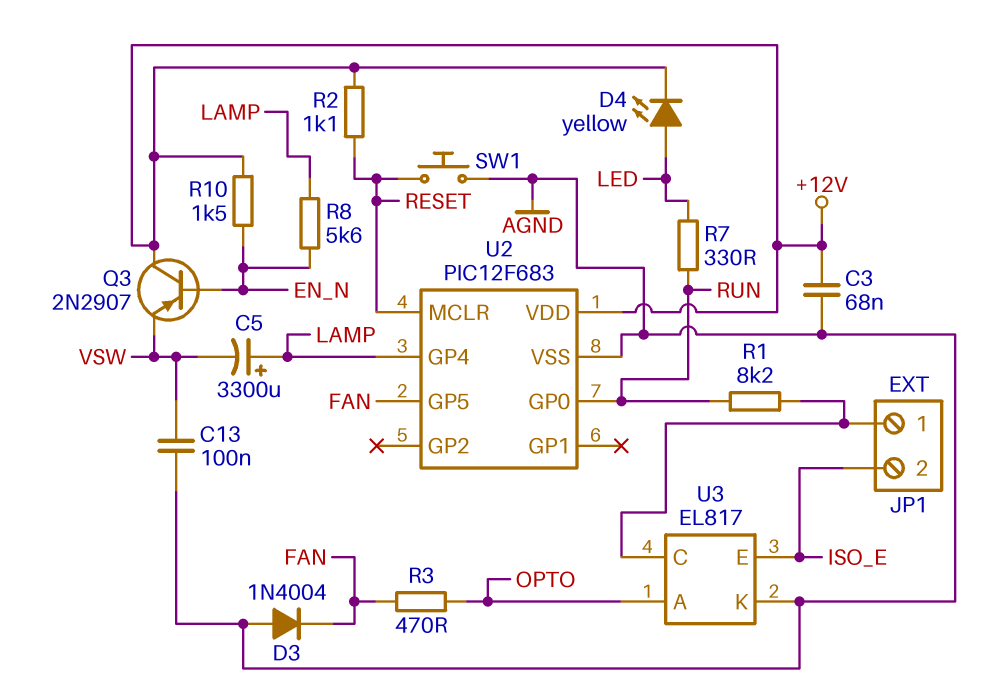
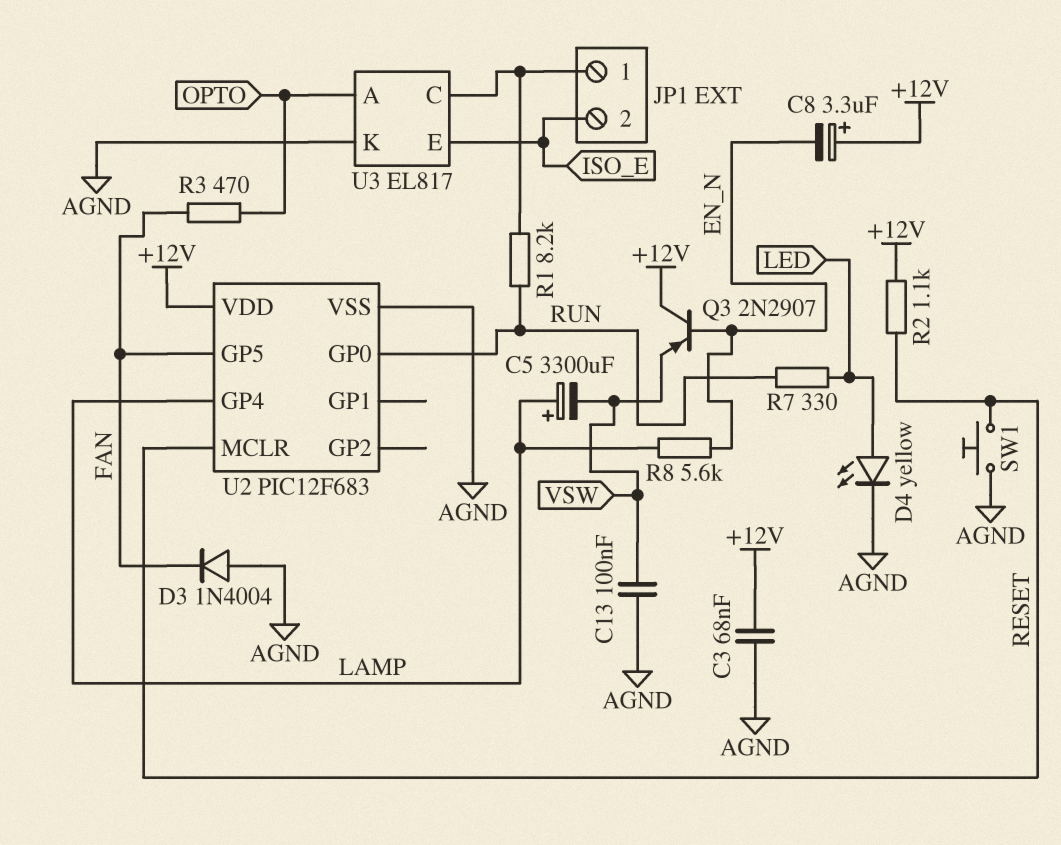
C8: none -> 3.3uF (plus +12V, minus EN_N)
D4: LED yellow (A LED, K +12V) -> LED yellow (A LED, K AGND)
R10: 1.5k (+12V, EN_N) -> none

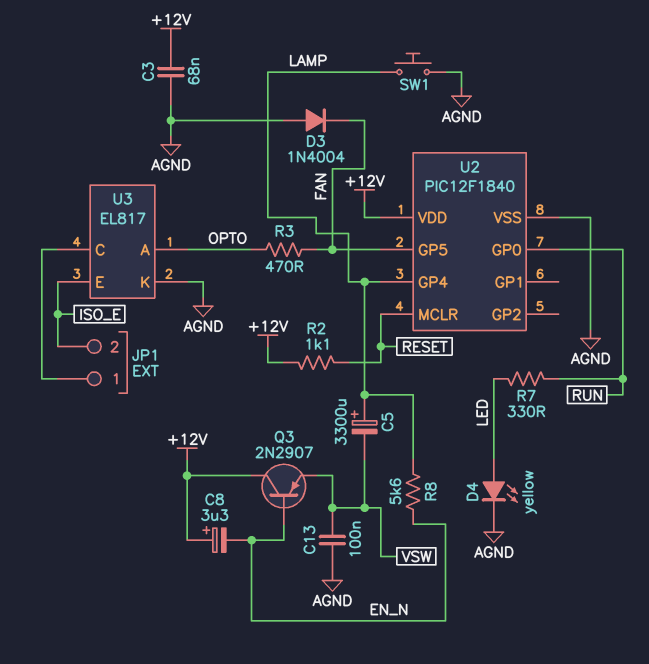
R1: 8.2k (JP1/1, RUN) -> none
SW1: button (AGND, RESET) -> button (AGND, LAMP)
U2: PIC12F683 -> PIC12F1840

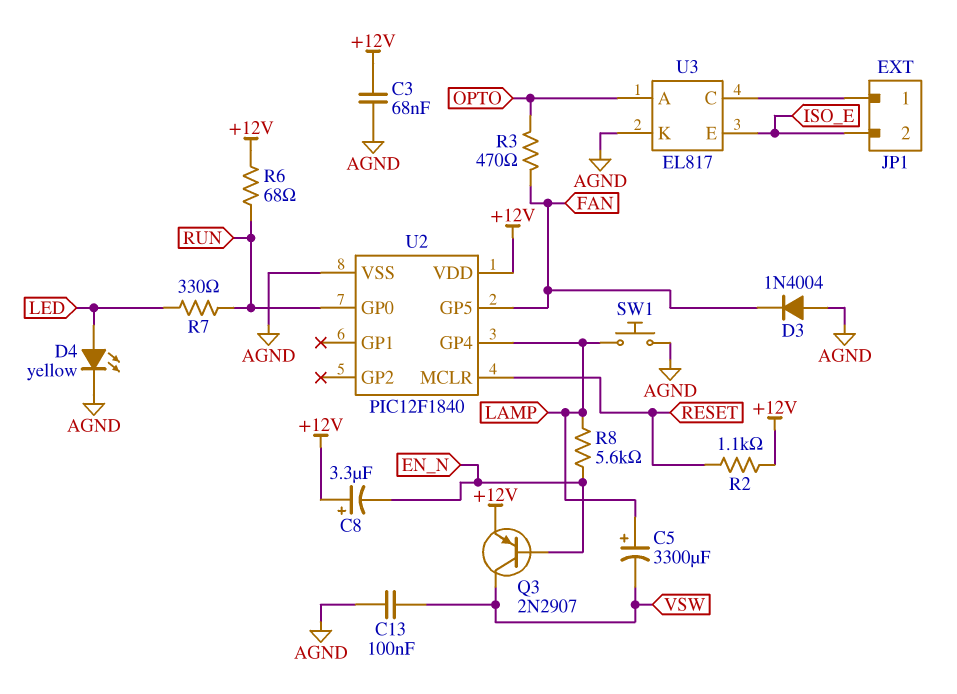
Q3: PNP 2N2907 (B EN_N, C +12V, E VSW) -> PNP 2N2907 (B EN_N, C VSW, E +12V)
R6: none -> 68 (+12V, RUN)

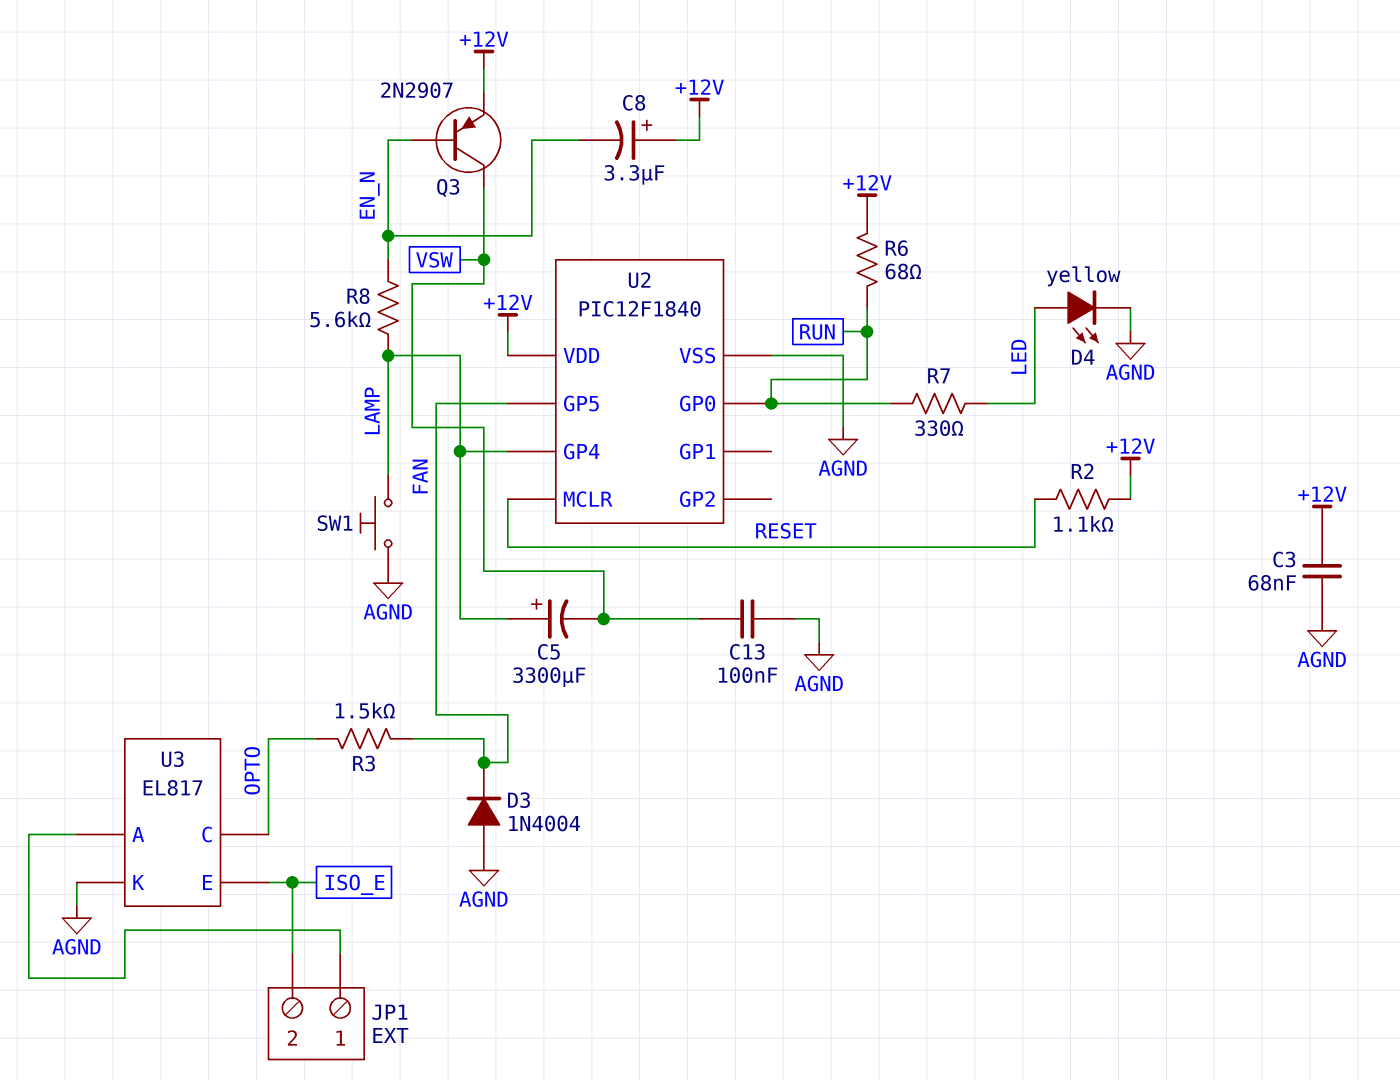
R3: 470 (FAN, OPTO) -> 1.5k (FAN, OPTO)
U3 pin A: OPTO -> JP1/1
U3 pin C: JP1/1 -> OPTO

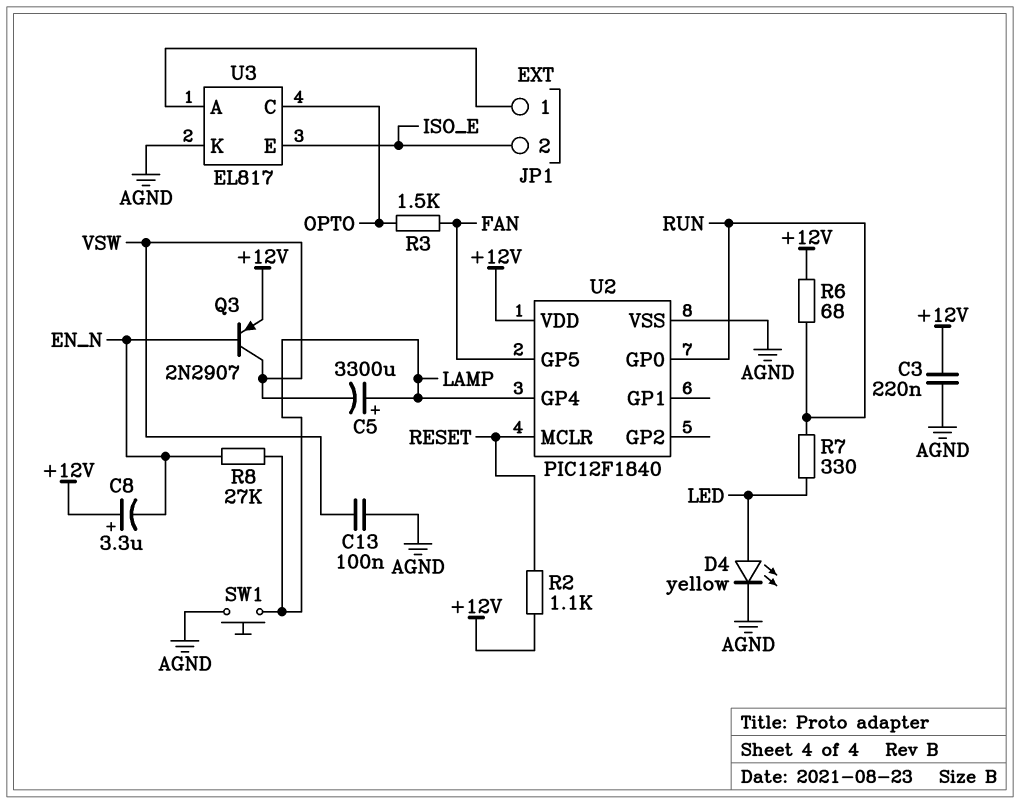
C3: 68nF (+12V, AGND) -> 220nF (+12V, AGND)
D3: diode 1N4004 (A AGND, K FAN) -> none
R8: 5.6k (EN_N, LAMP) -> 27k (EN_N, LAMP)

